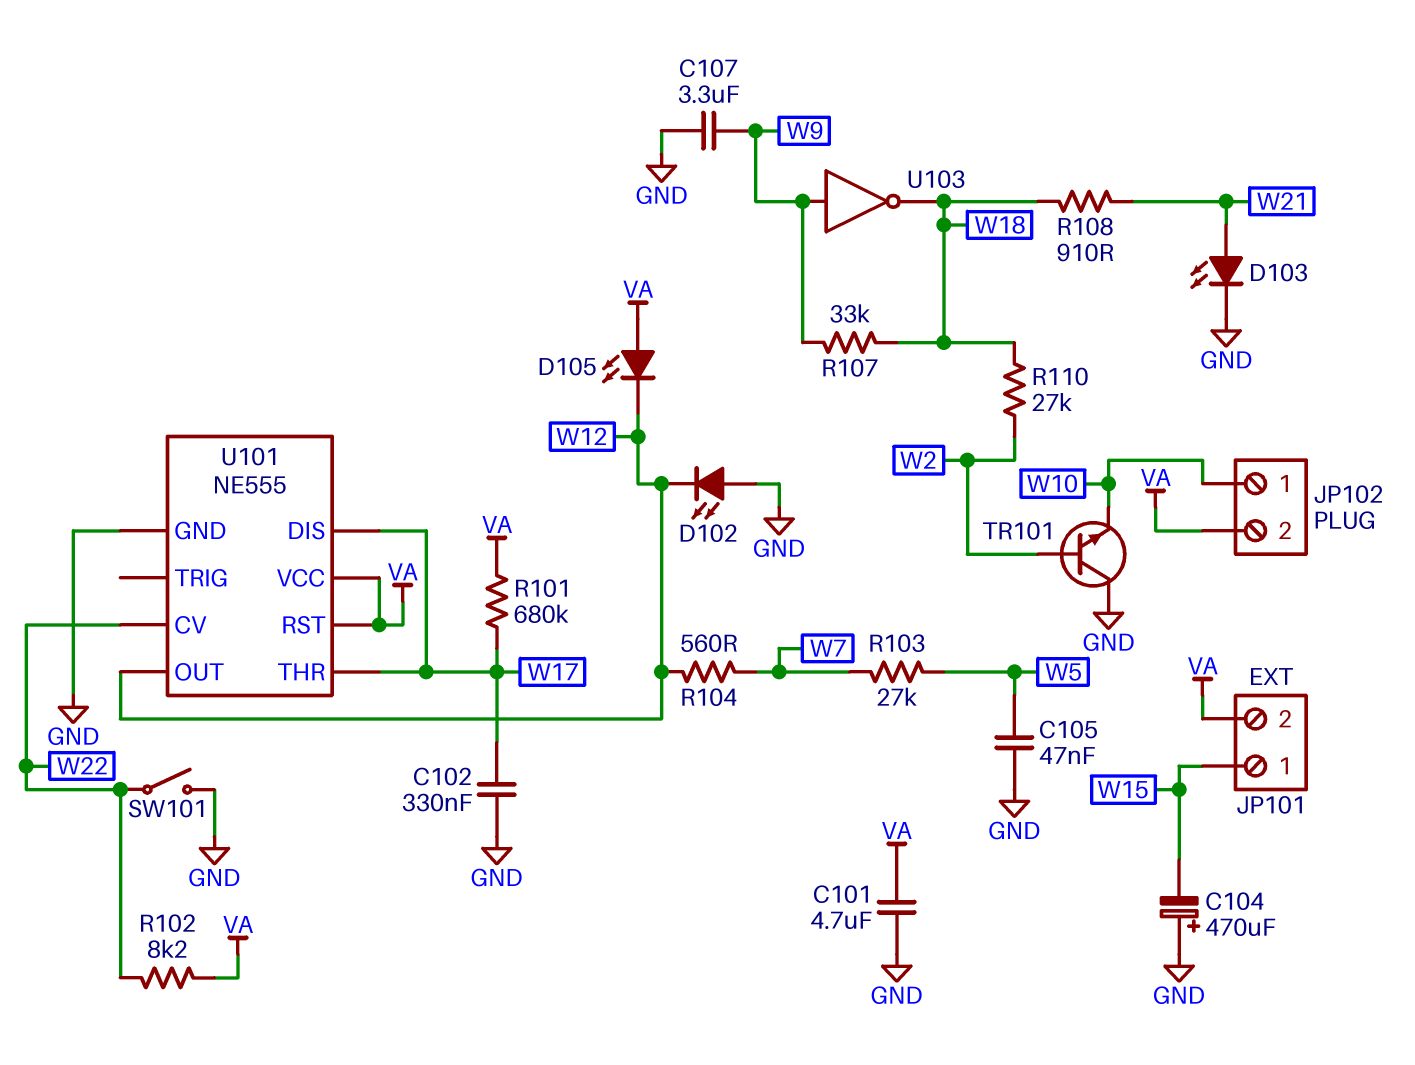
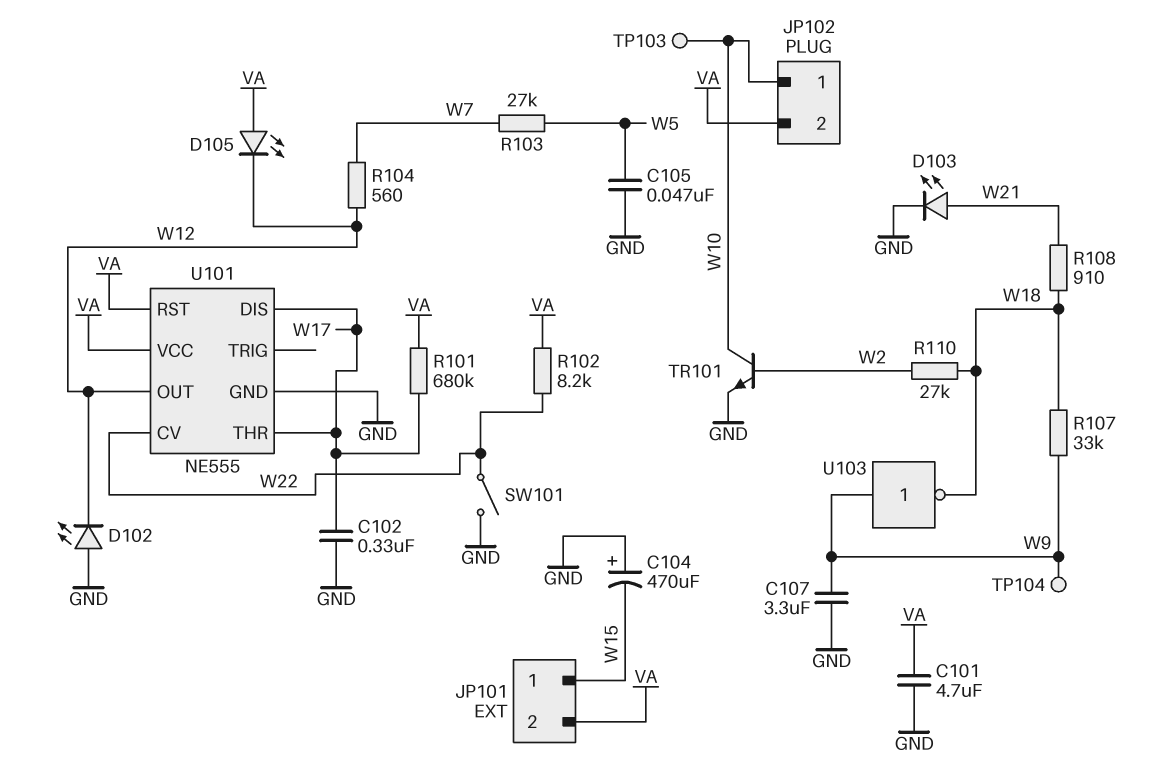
TP103: none -> test point (W10)
TP104: none -> test point (W9)
TR101: NPN (B W2, C GND, E W10) -> NPN (B W2, C W10, E GND)

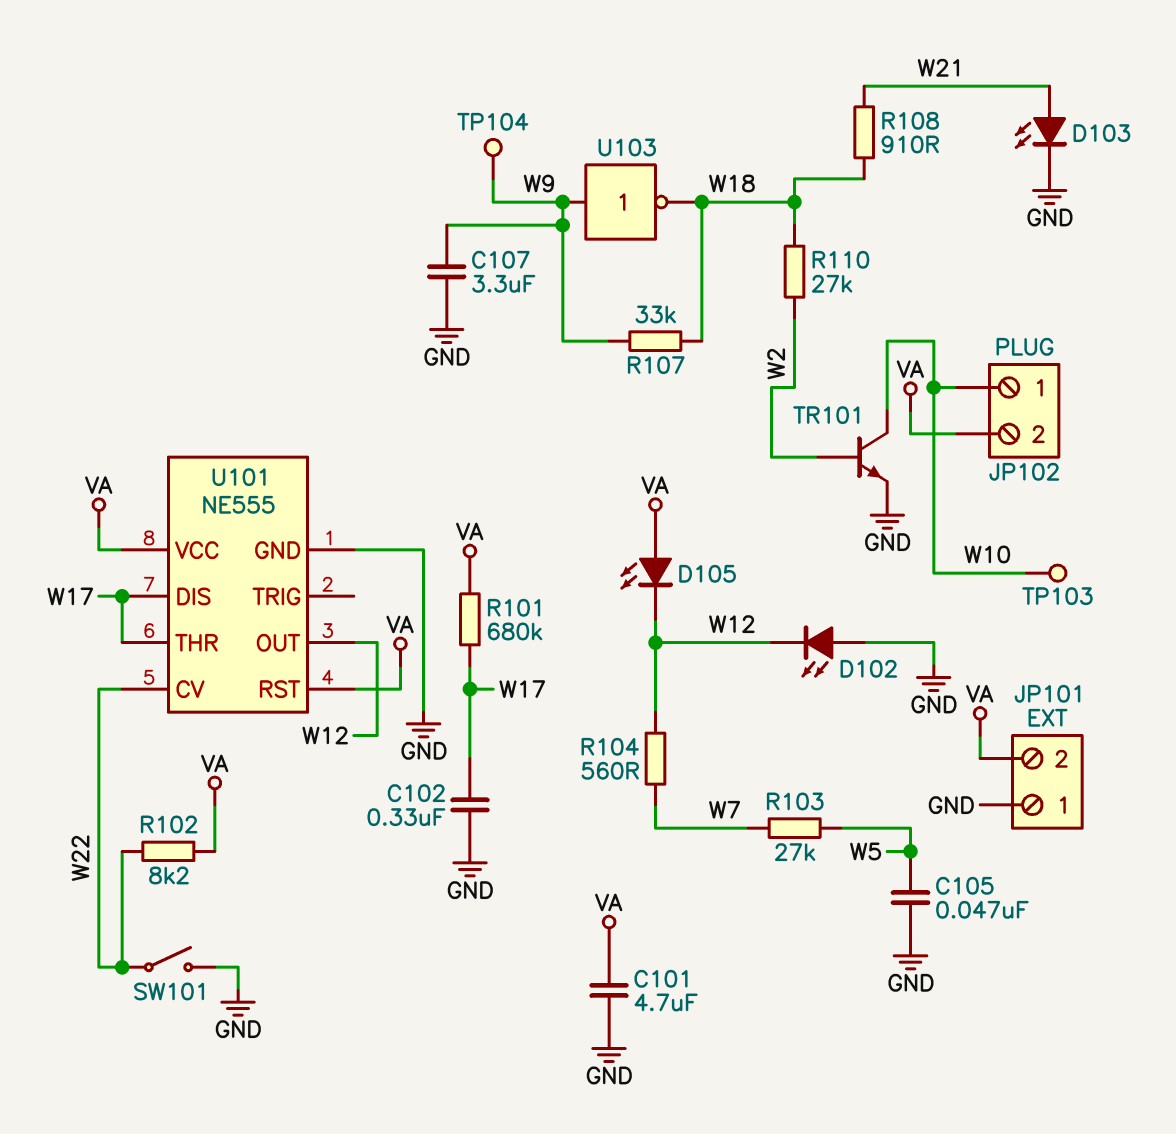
C104: 470uF (plus GND, minus W15) -> none
JP101 pin 1: W15 -> GND

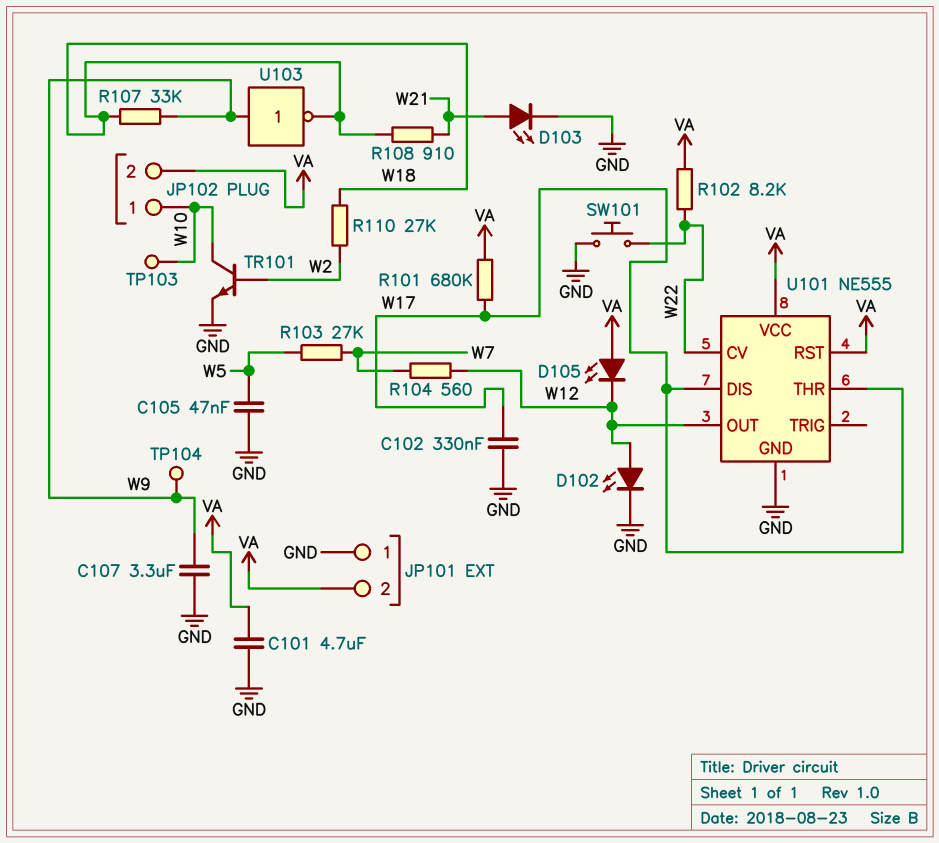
D102: LED (A GND, K W12) -> LED (A W12, K GND)
SW101: switch (GND, W22) -> button (GND, W22)

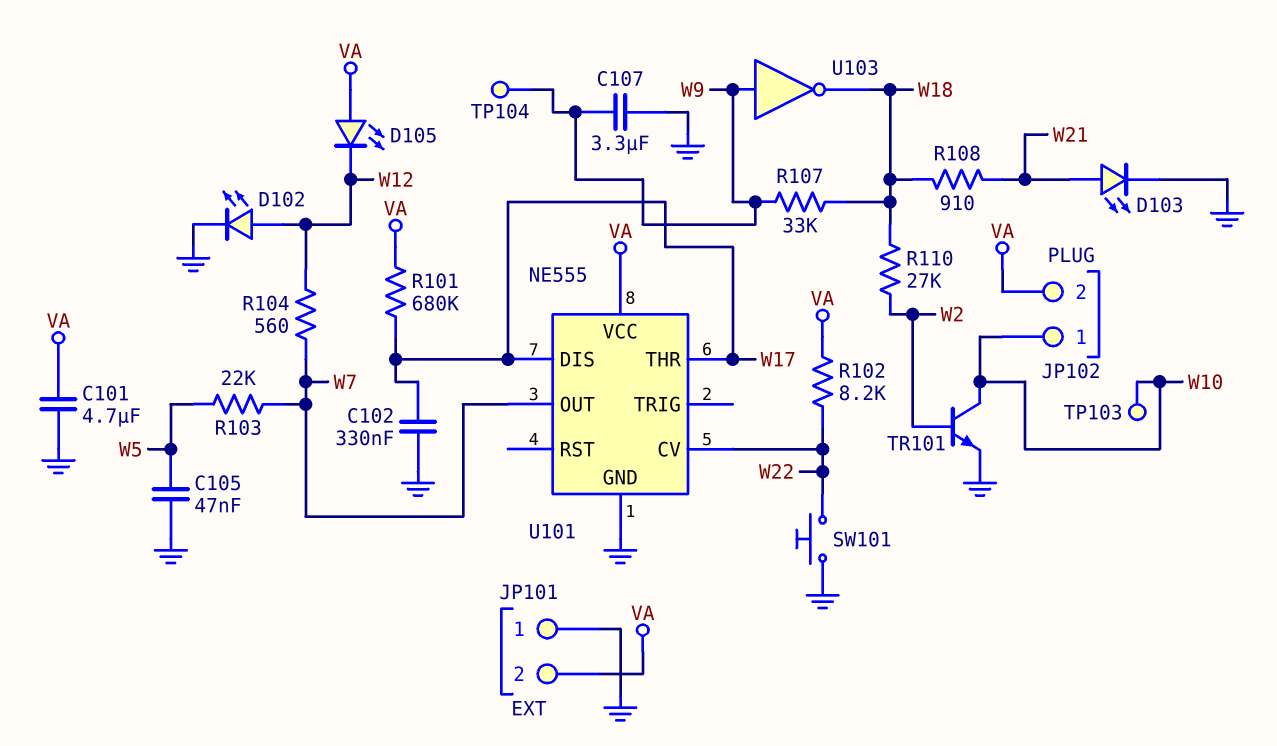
R103: 27k (W5, W7) -> 22k (W5, W7)
U101 pin OUT: W12 -> W7
U101 pin RST: VA -> none

